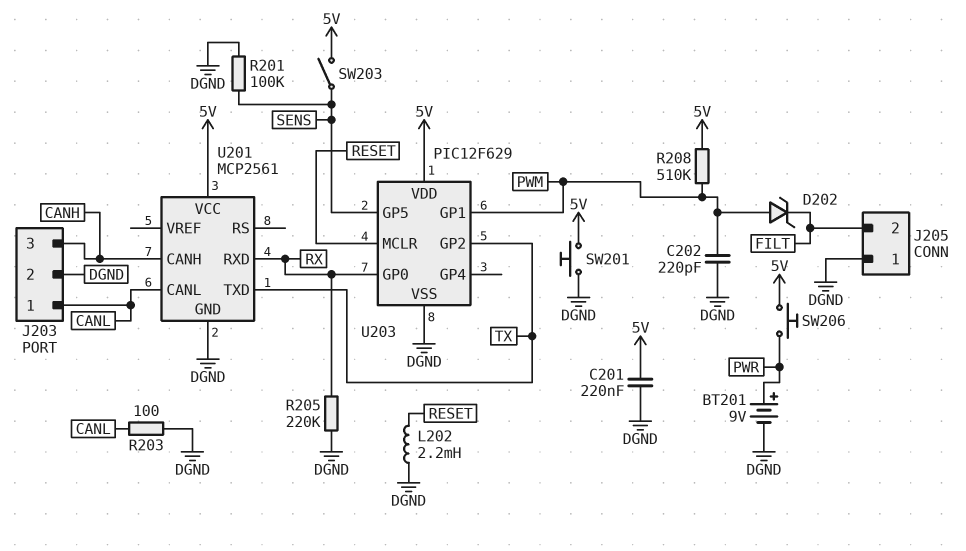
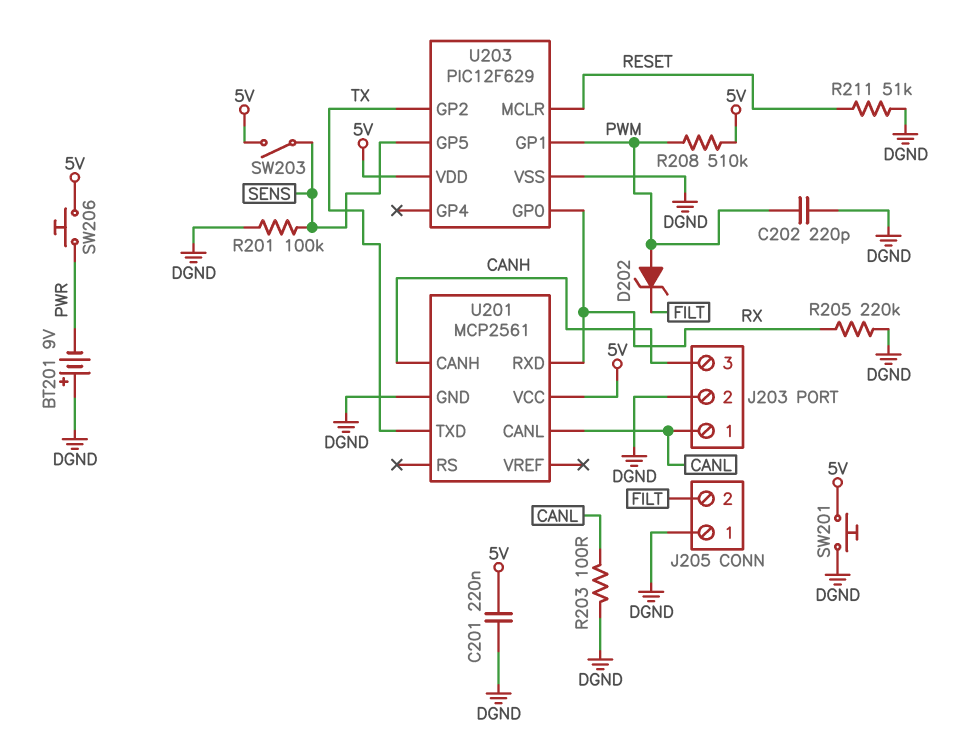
BT201: 9V (plus PWR, minus DGND) -> 9V (plus DGND, minus PWR)
L202: 2.2mH (DGND, RESET) -> none
R211: none -> 51k (DGND, RESET)

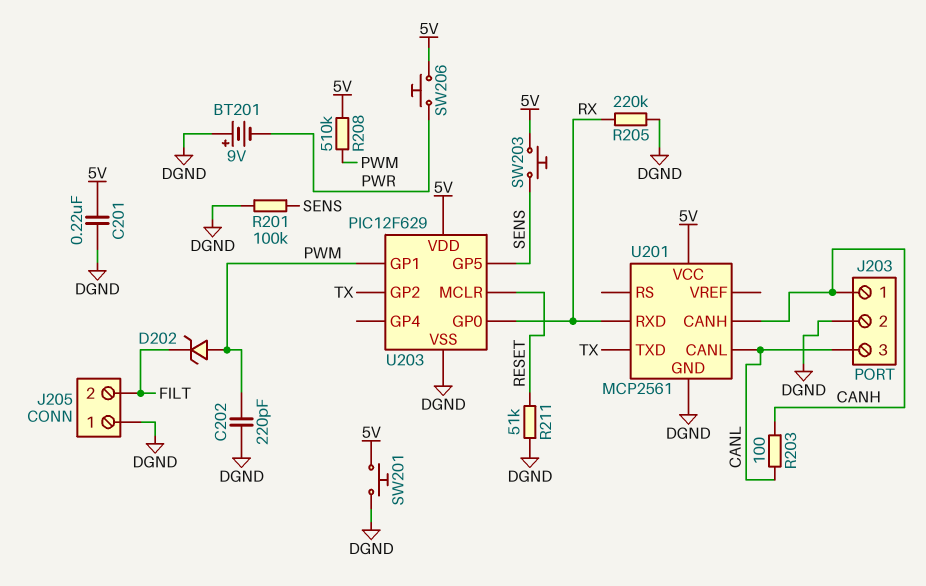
J203 pin 1: CANL -> CANH
J203 pin 3: CANH -> CANL
R203: 100 (CANL, DGND) -> 100 (CANH, CANL)
SW203: switch (5V, SENS) -> button (5V, SENS)

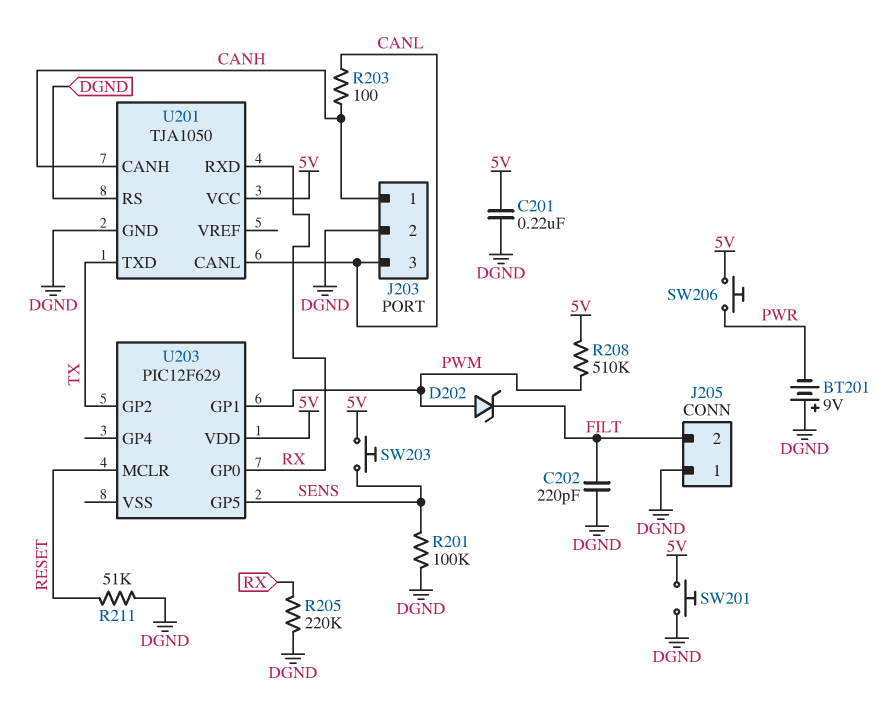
C202: 220pF (DGND, PWM) -> 220pF (DGND, FILT)
U201: MCP2561 -> TJA1050
U201 pin RS: none -> DGND
U203 pin VSS: DGND -> none

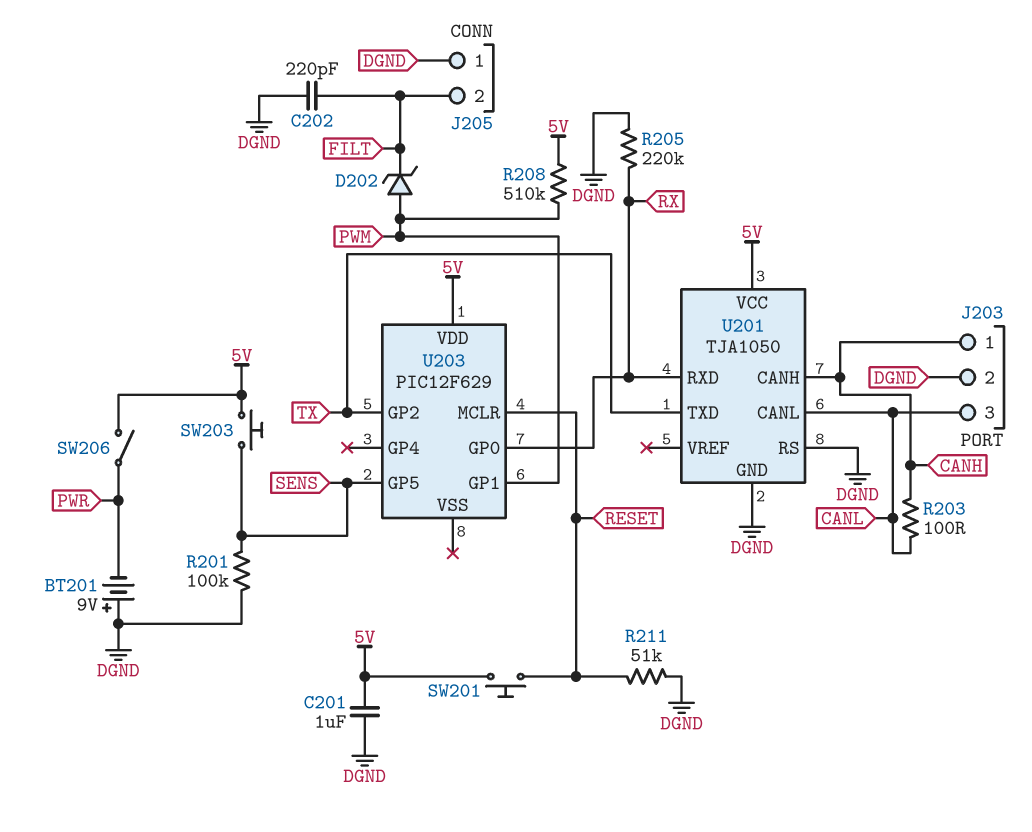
C201: 220nF (5V, DGND) -> 1uF (5V, DGND)
SW201: button (5V, DGND) -> button (5V, RESET)
SW206: button (5V, PWR) -> switch (5V, PWR)

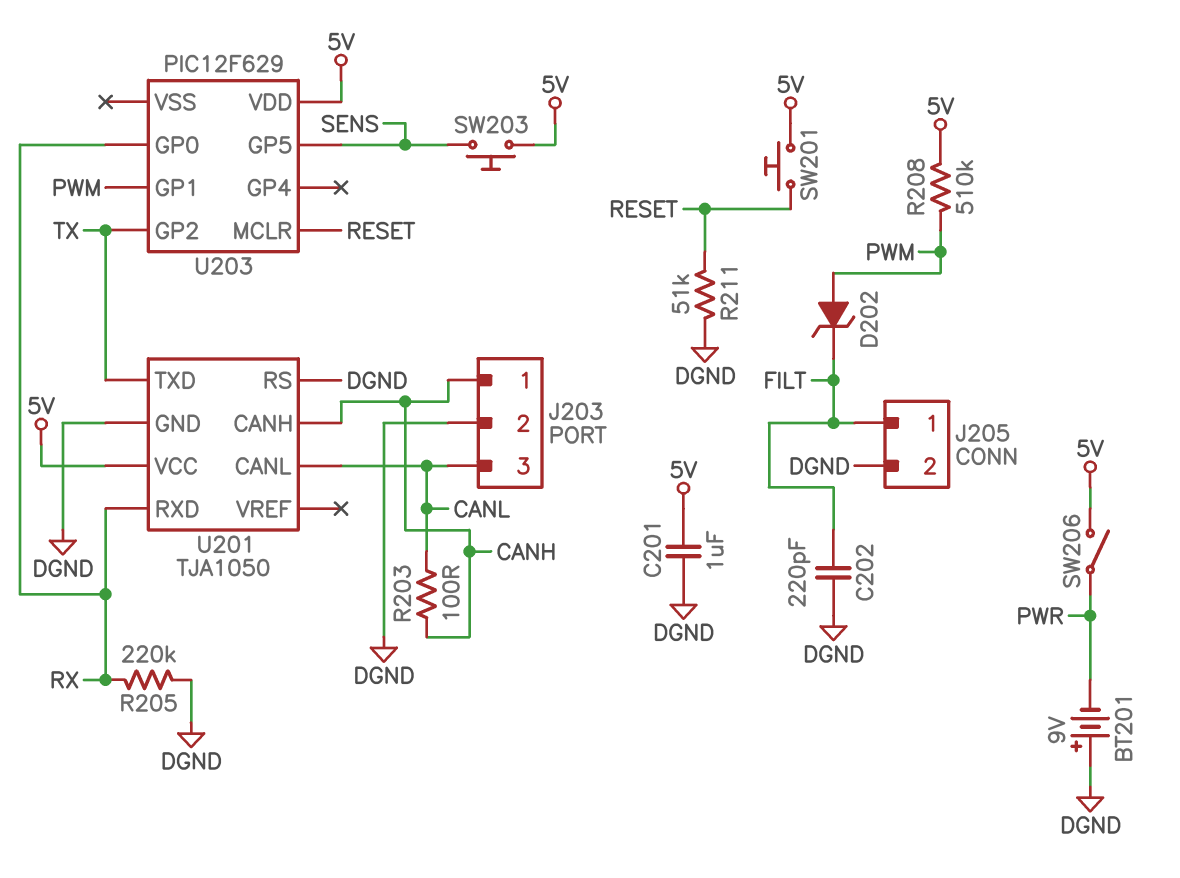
J205 pin 1: DGND -> FILT
J205 pin 2: FILT -> DGND
R201: 100k (DGND, SENS) -> none

